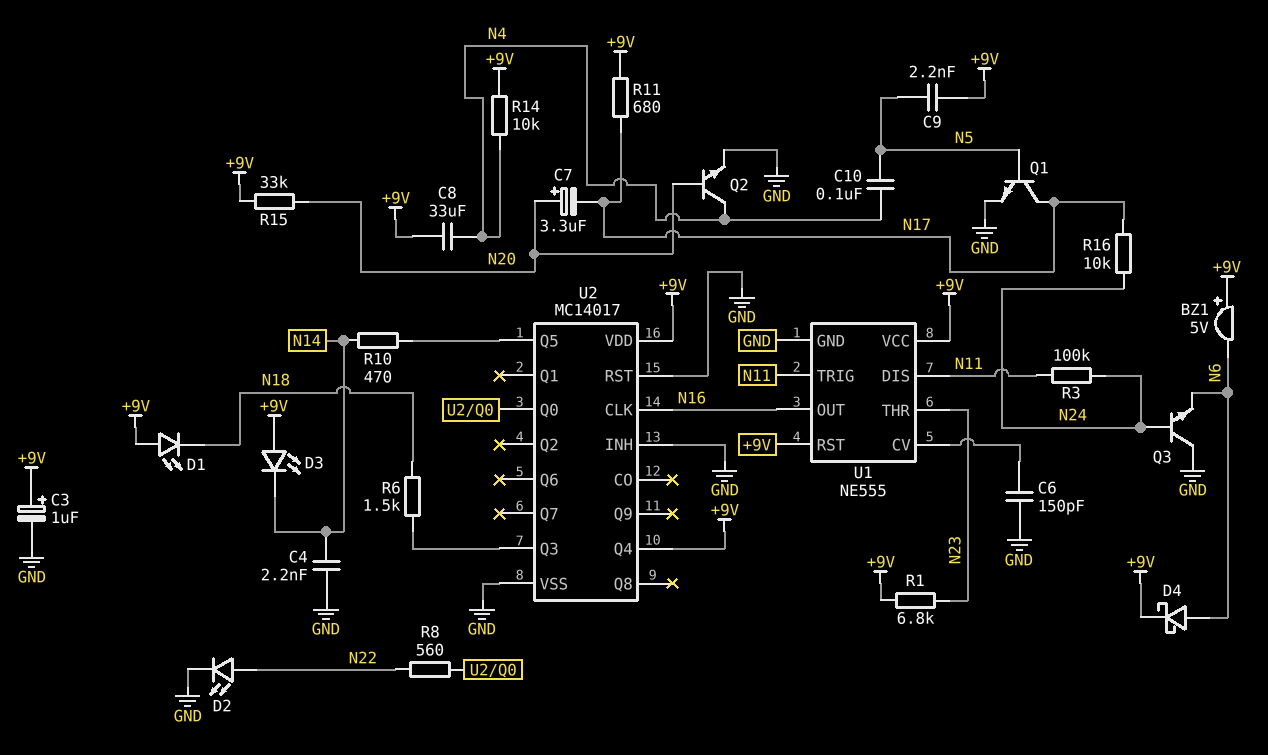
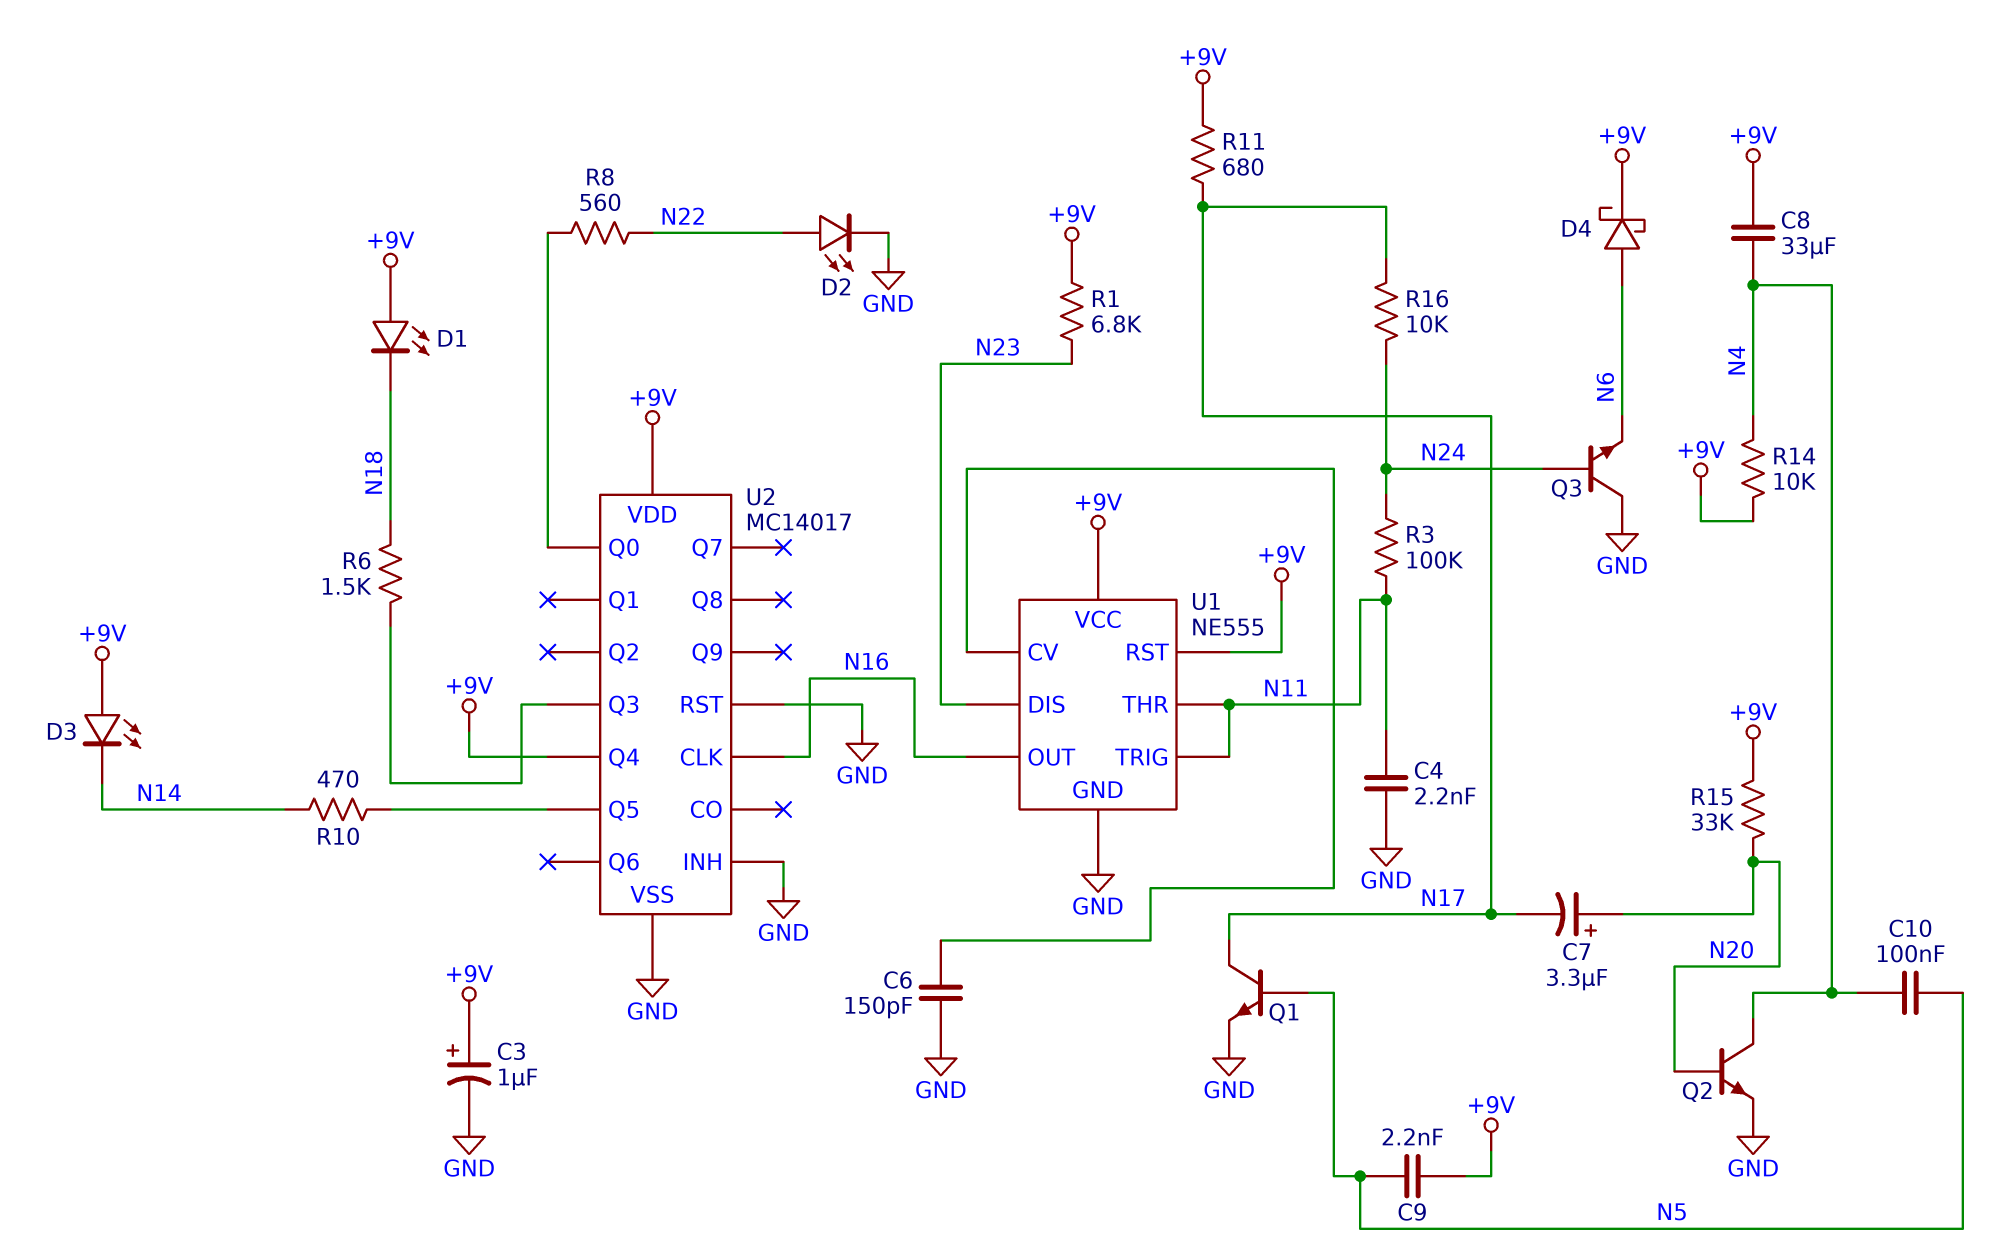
BZ1: buzzer 5V (plus +9V, minus N6) -> none
C4: 2.2nF (GND, N14) -> 2.2nF (GND, N11)
U1 pin DIS: N11 -> N23
U1 pin THR: N23 -> N11

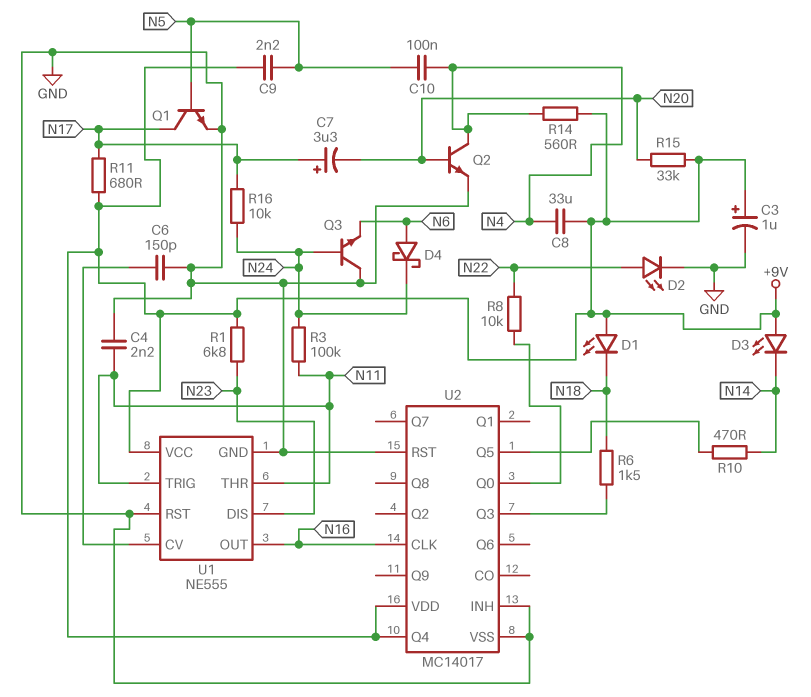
C7: 3.3uF (plus N20, minus N17) -> 3.3uF (plus N17, minus N20)
D4: schottky (A N6, K +9V) -> schottky (A N6, K N24)
R8: 560 (N22, U2/Q0) -> 10k (N22, U2/Q0)
R14: 10k (+9V, N4) -> 560 (+9V, N4)
U1 pin RST: +9V -> GND

